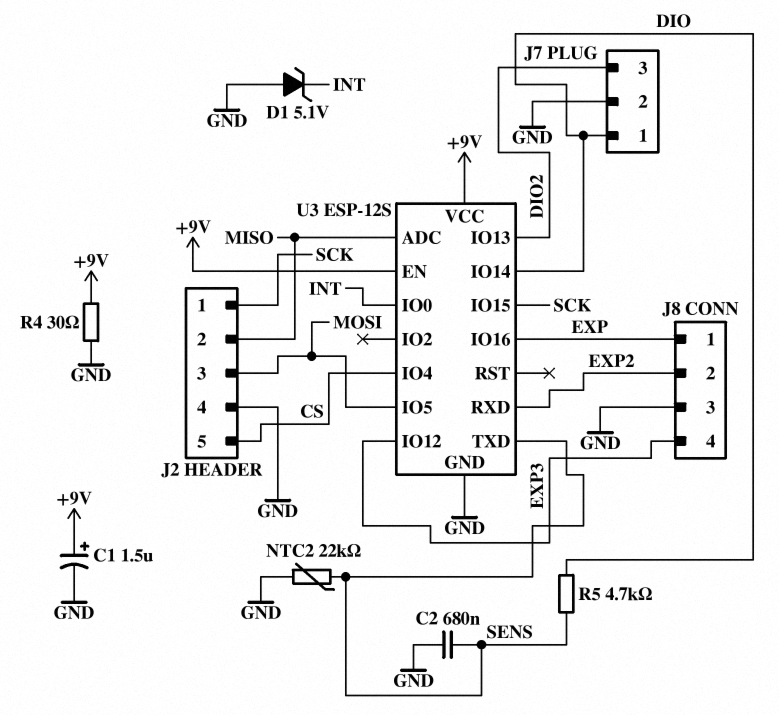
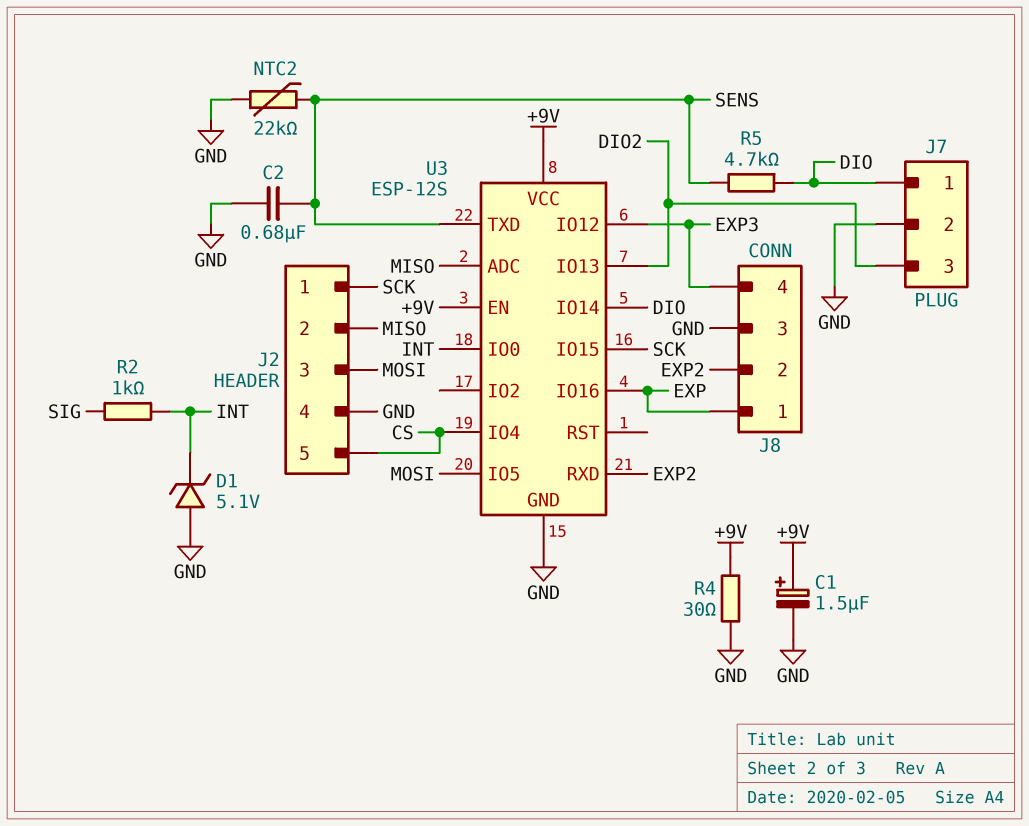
R2: none -> 1k (INT, SIG)

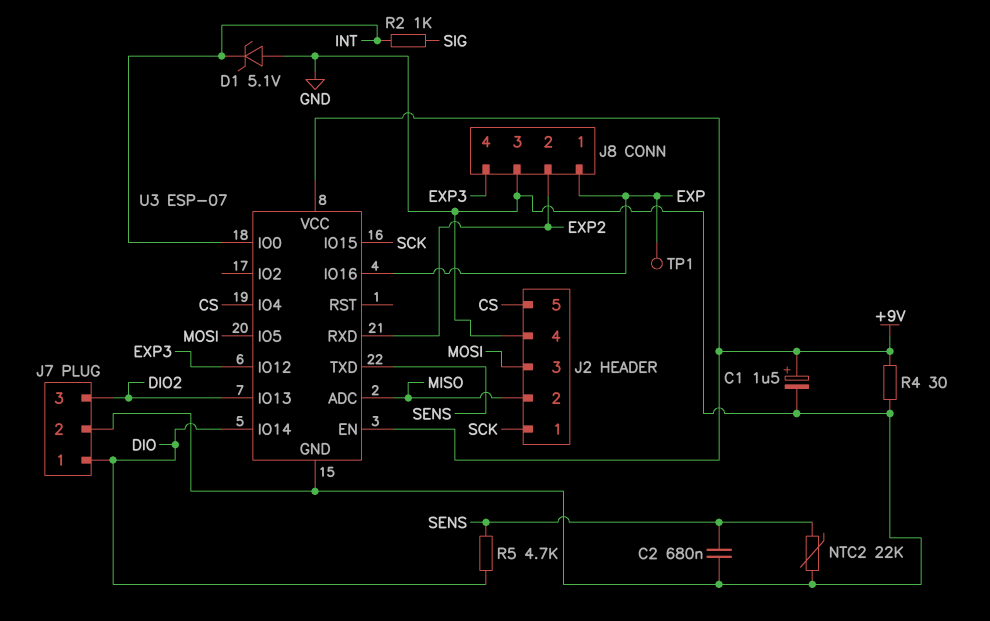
TP1: none -> test point (EXP)
U3: ESP-12S -> ESP-07

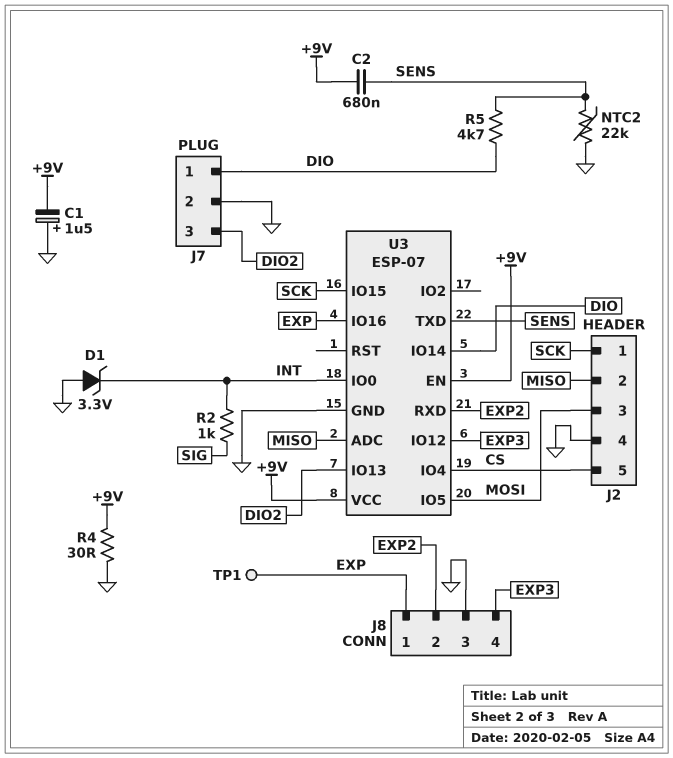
C1: 1.5uF (plus +9V, minus GND) -> 1.5uF (plus GND, minus +9V)
C2: 680nF (GND, SENS) -> 680nF (+9V, SENS)
D1: zener 5.1V (A GND, K INT) -> zener 3.3V (A GND, K INT)

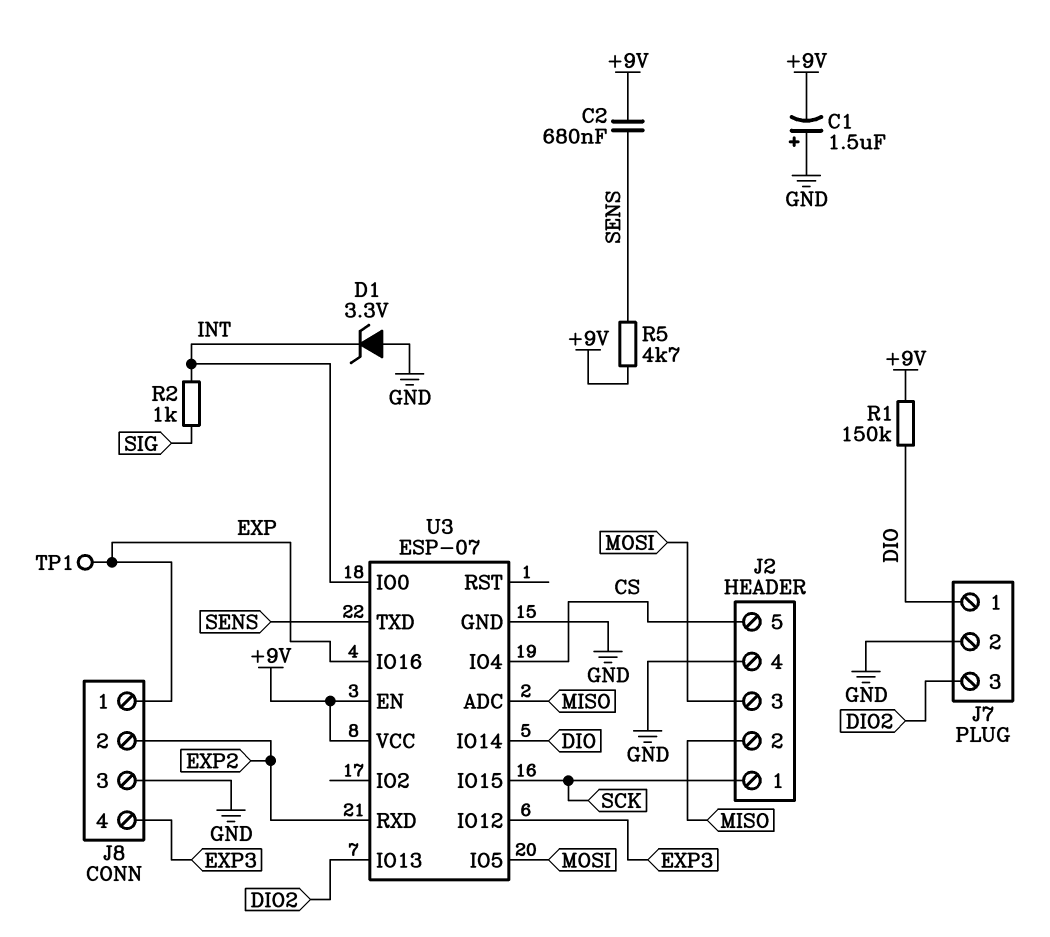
NTC2: 22k (GND, SENS) -> none
R1: none -> 150k (+9V, DIO)
R4: 30 (+9V, GND) -> none
R5: 4.7k (DIO, SENS) -> 4.7k (+9V, SENS)

